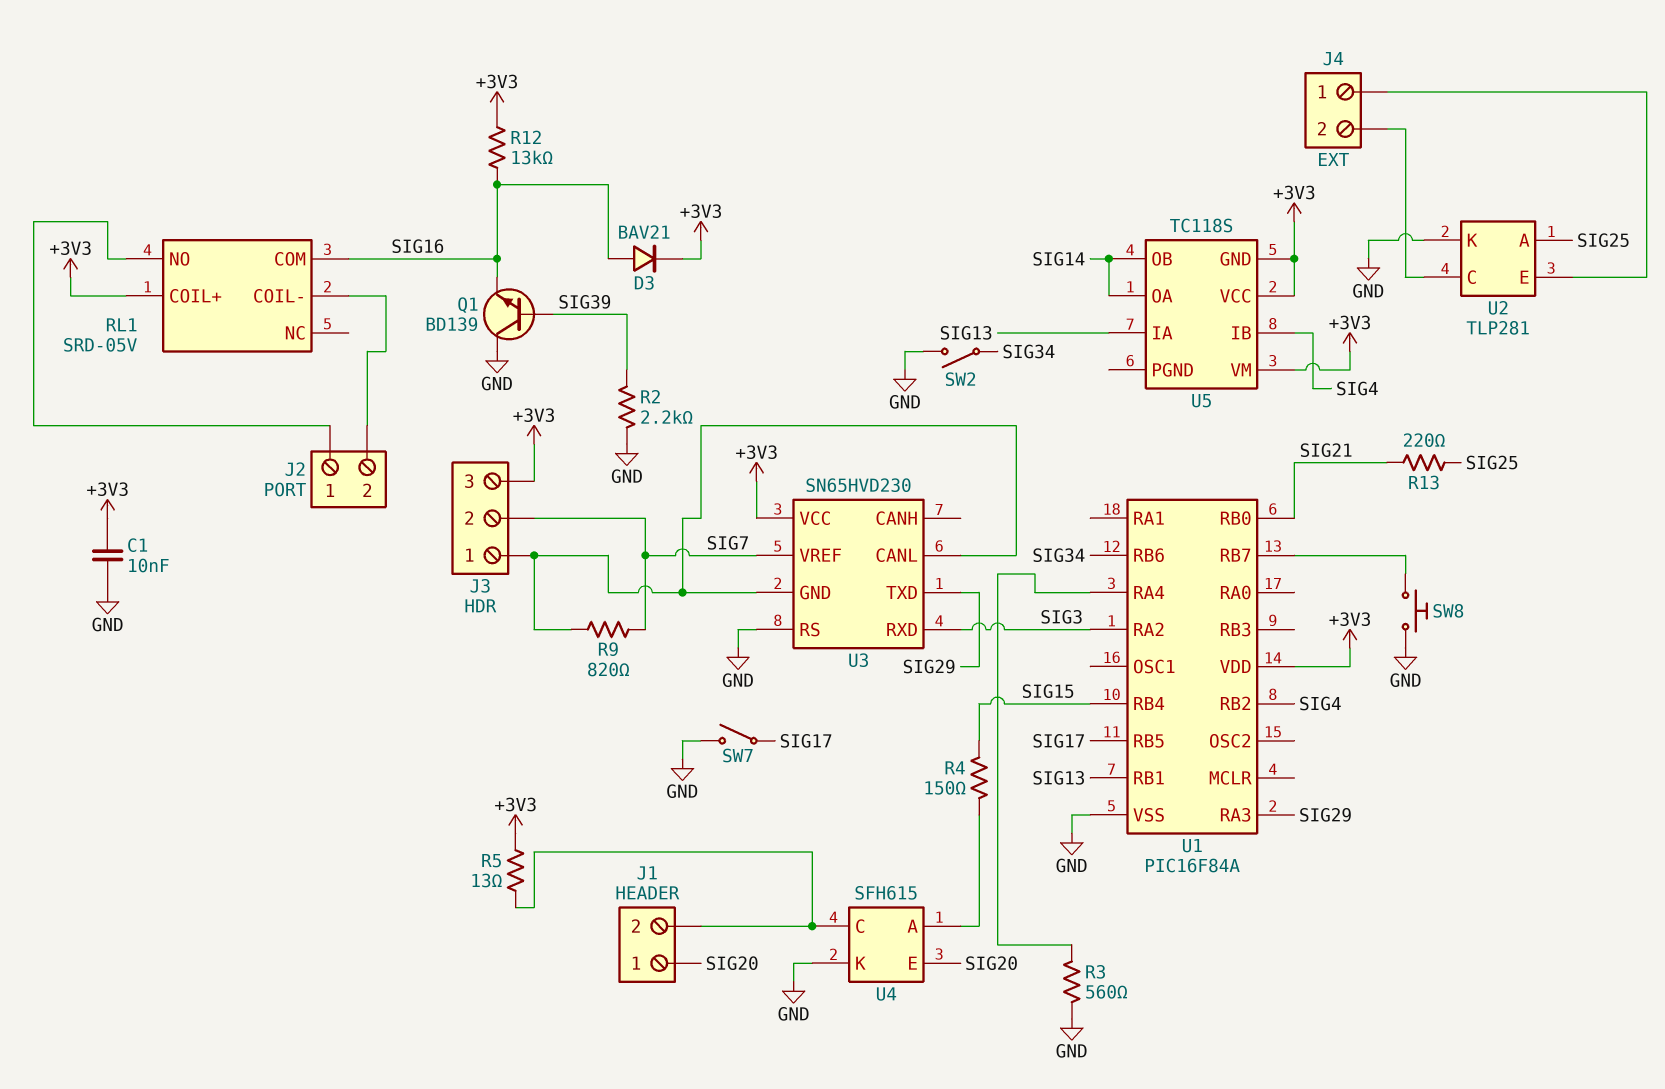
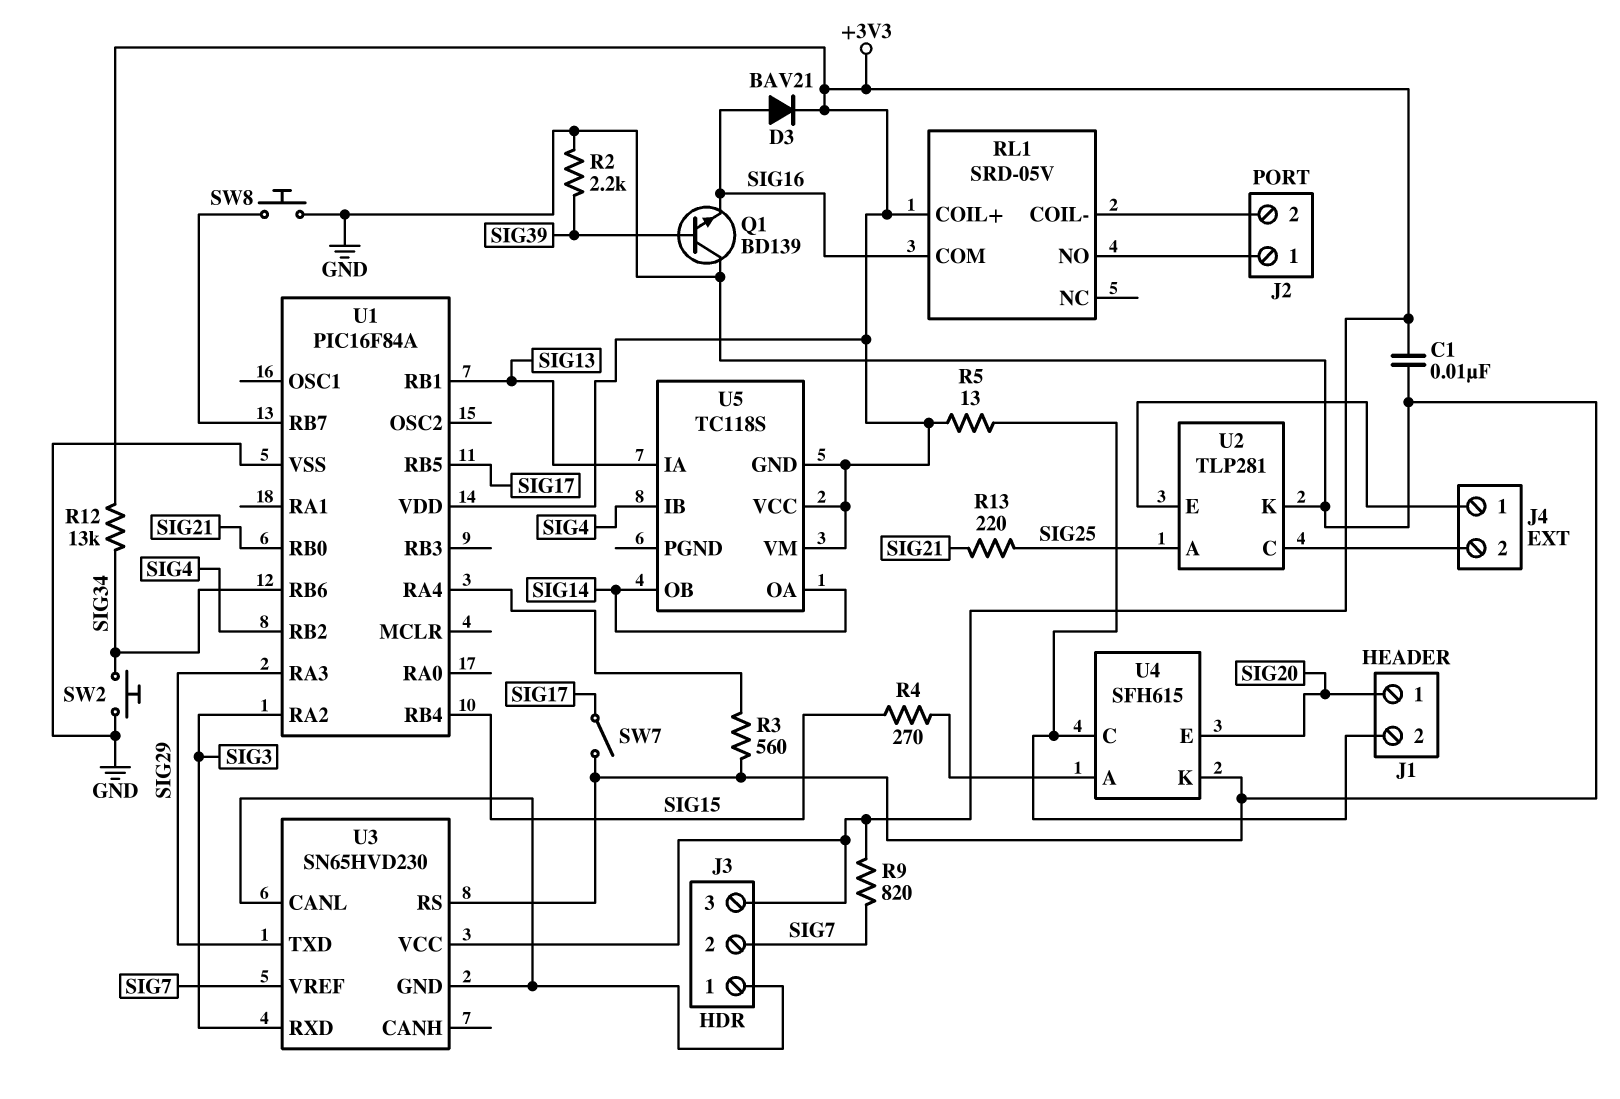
R4: 150 (SIG15, U4/A) -> 270 (SIG15, U4/A)
R9: 820 (J3/1, SIG7) -> 820 (+3V3, SIG7)
R12: 13k (+3V3, SIG16) -> 13k (+3V3, SIG34)
SW2: switch (GND, SIG34) -> button (GND, SIG34)

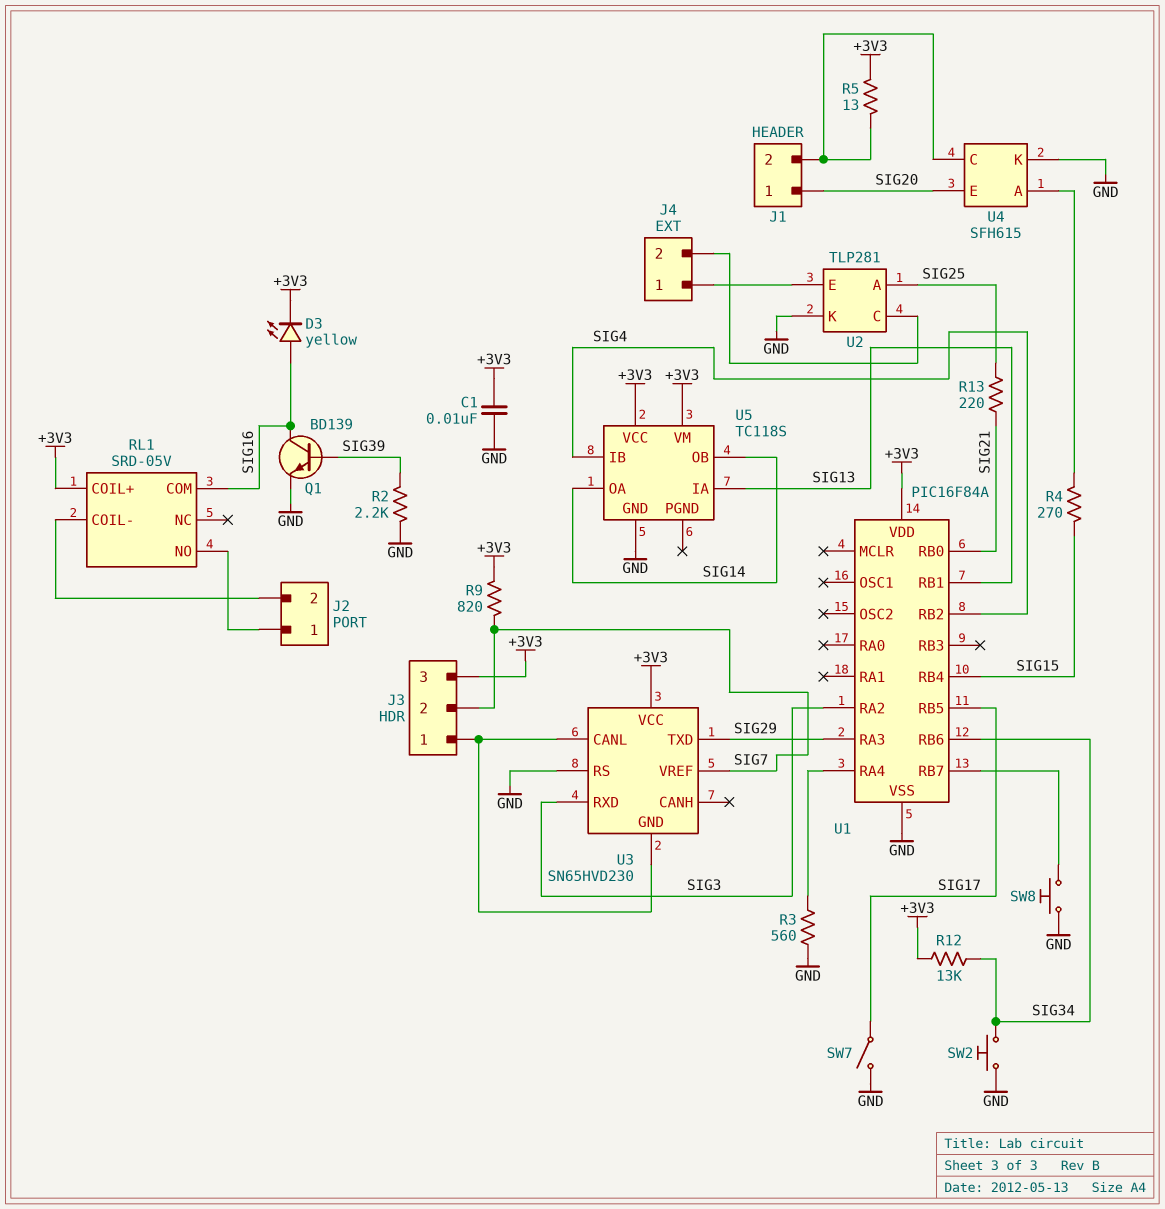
D3: diode BAV21 (A SIG16, K +3V3) -> LED yellow (A SIG16, K +3V3)
Q1: NPN BD139 (B SIG39, C GND, E SIG16) -> NPN BD139 (B SIG39, C SIG16, E GND)
U5 pin GND: +3V3 -> GND

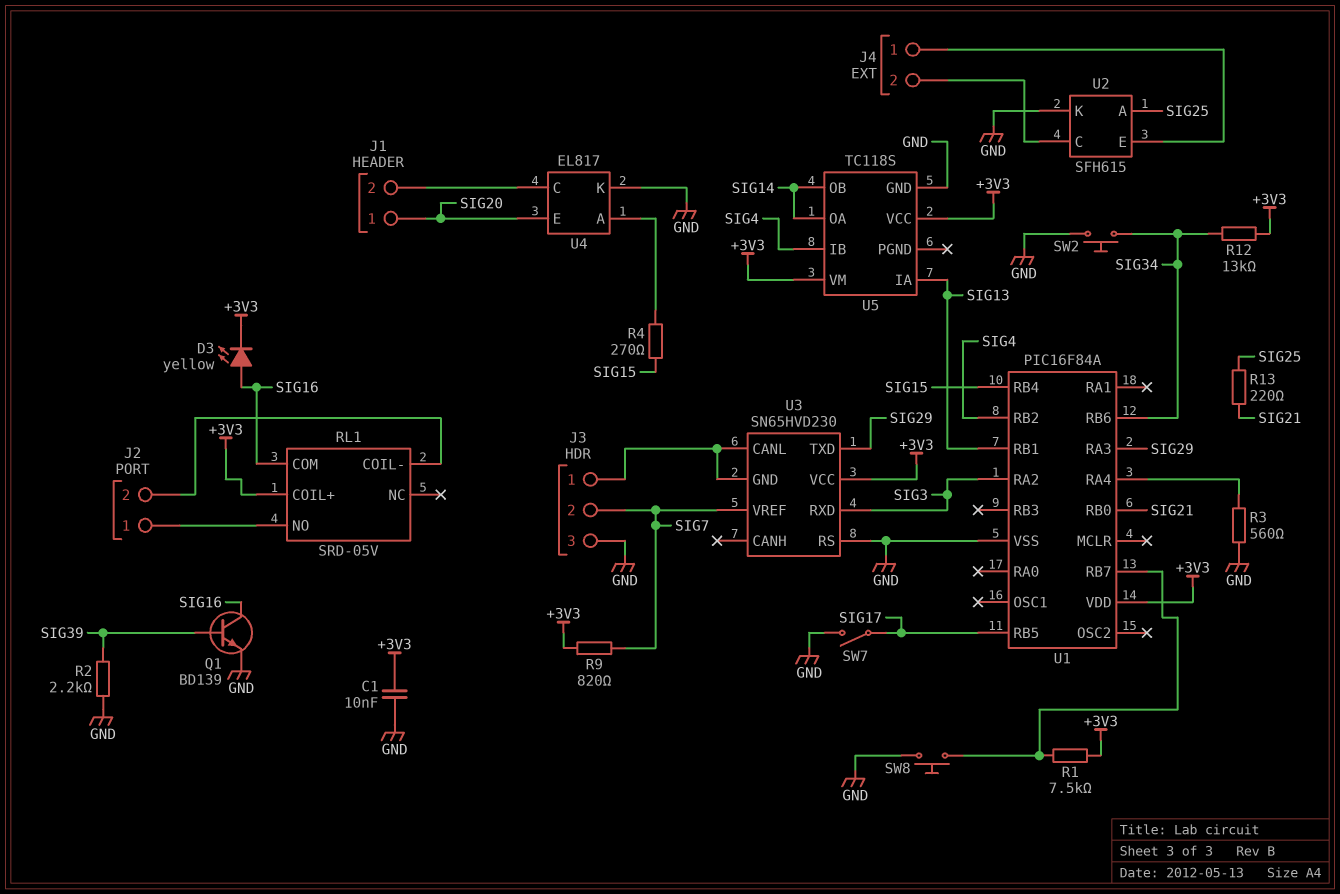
J3 pin 3: +3V3 -> GND
R1: none -> 7.5k (+3V3, U1/RB7)
R5: 13 (+3V3, J1/2) -> none
U2: TLP281 -> SFH615
U4: SFH615 -> EL817

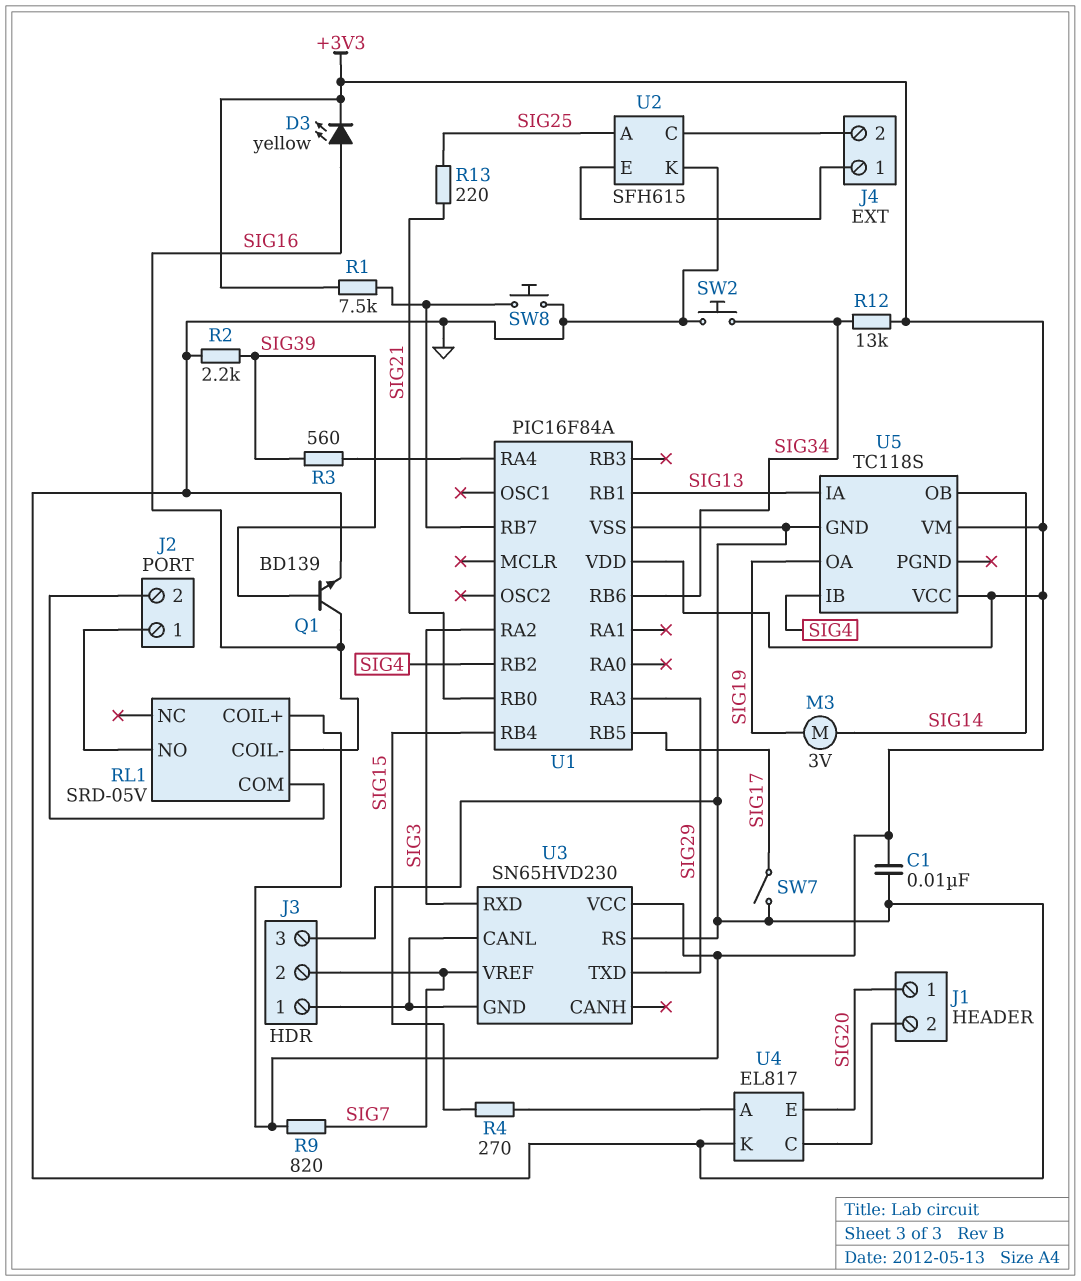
M3: none -> motor 3V (SIG14, SIG19)
R3: 560 (GND, U1/RA4) -> 560 (SIG39, U1/RA4)
RL1 pin COIL-: J2/2 -> SIG16
RL1 pin COM: SIG16 -> J2/2
U5 pin OA: SIG14 -> SIG19

